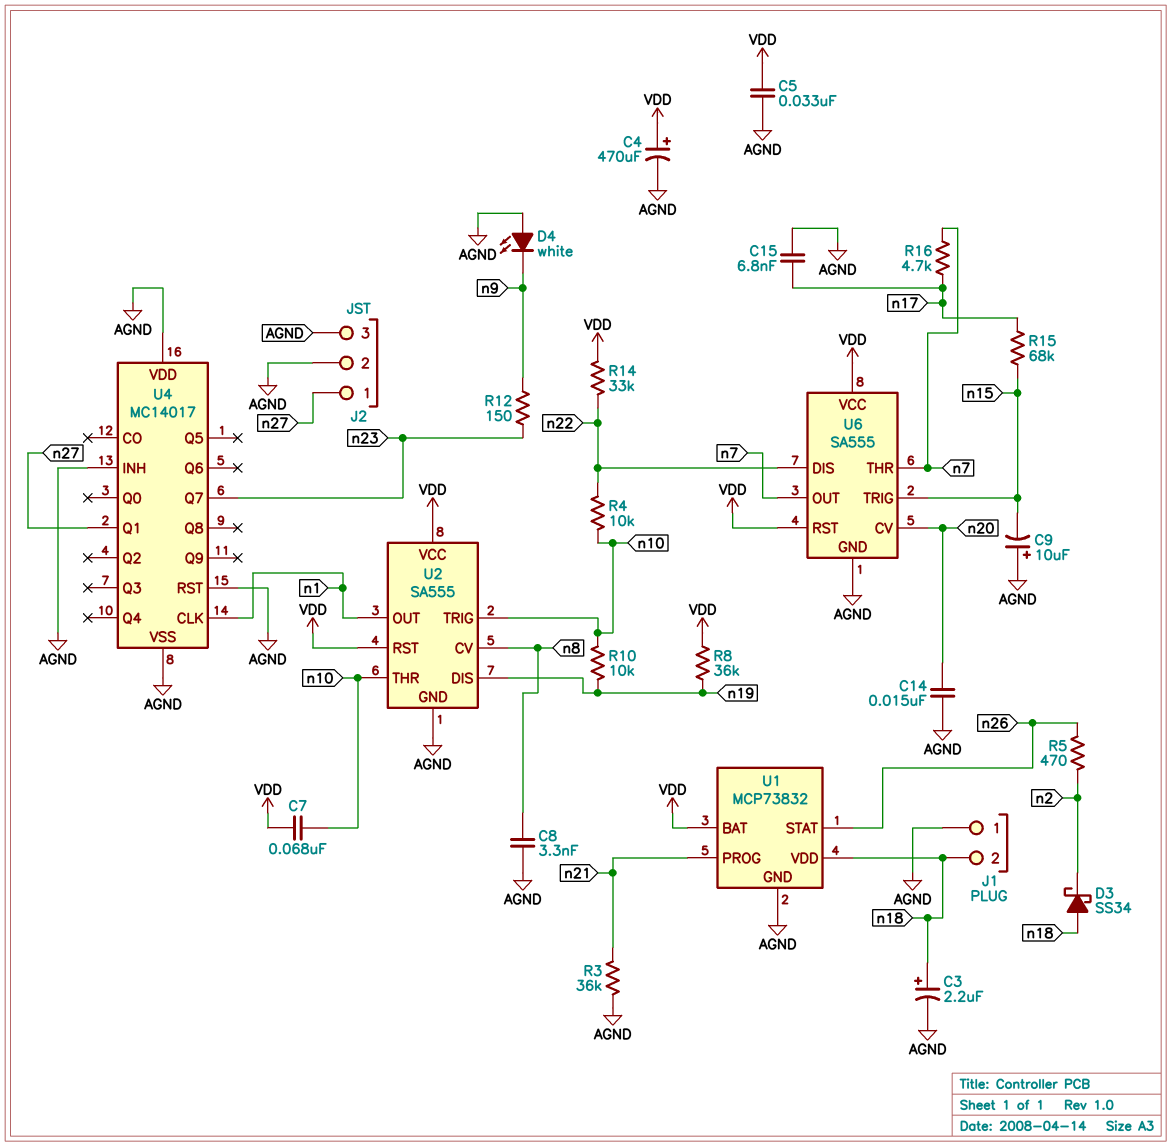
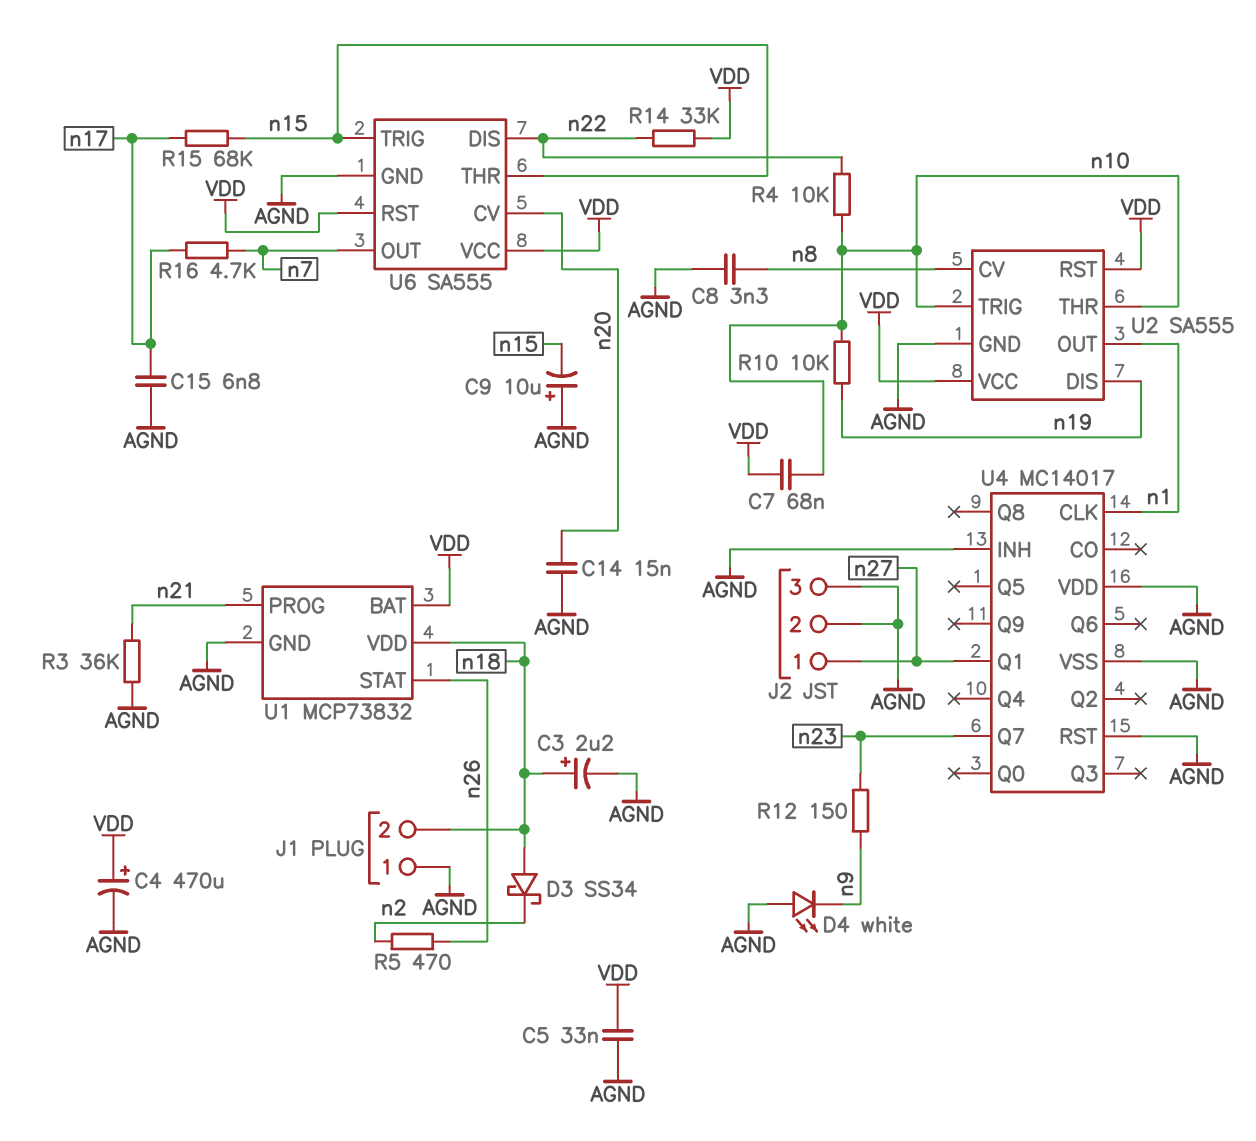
R8: 36k (VDD, n19) -> none
U6 pin THR: n7 -> n15

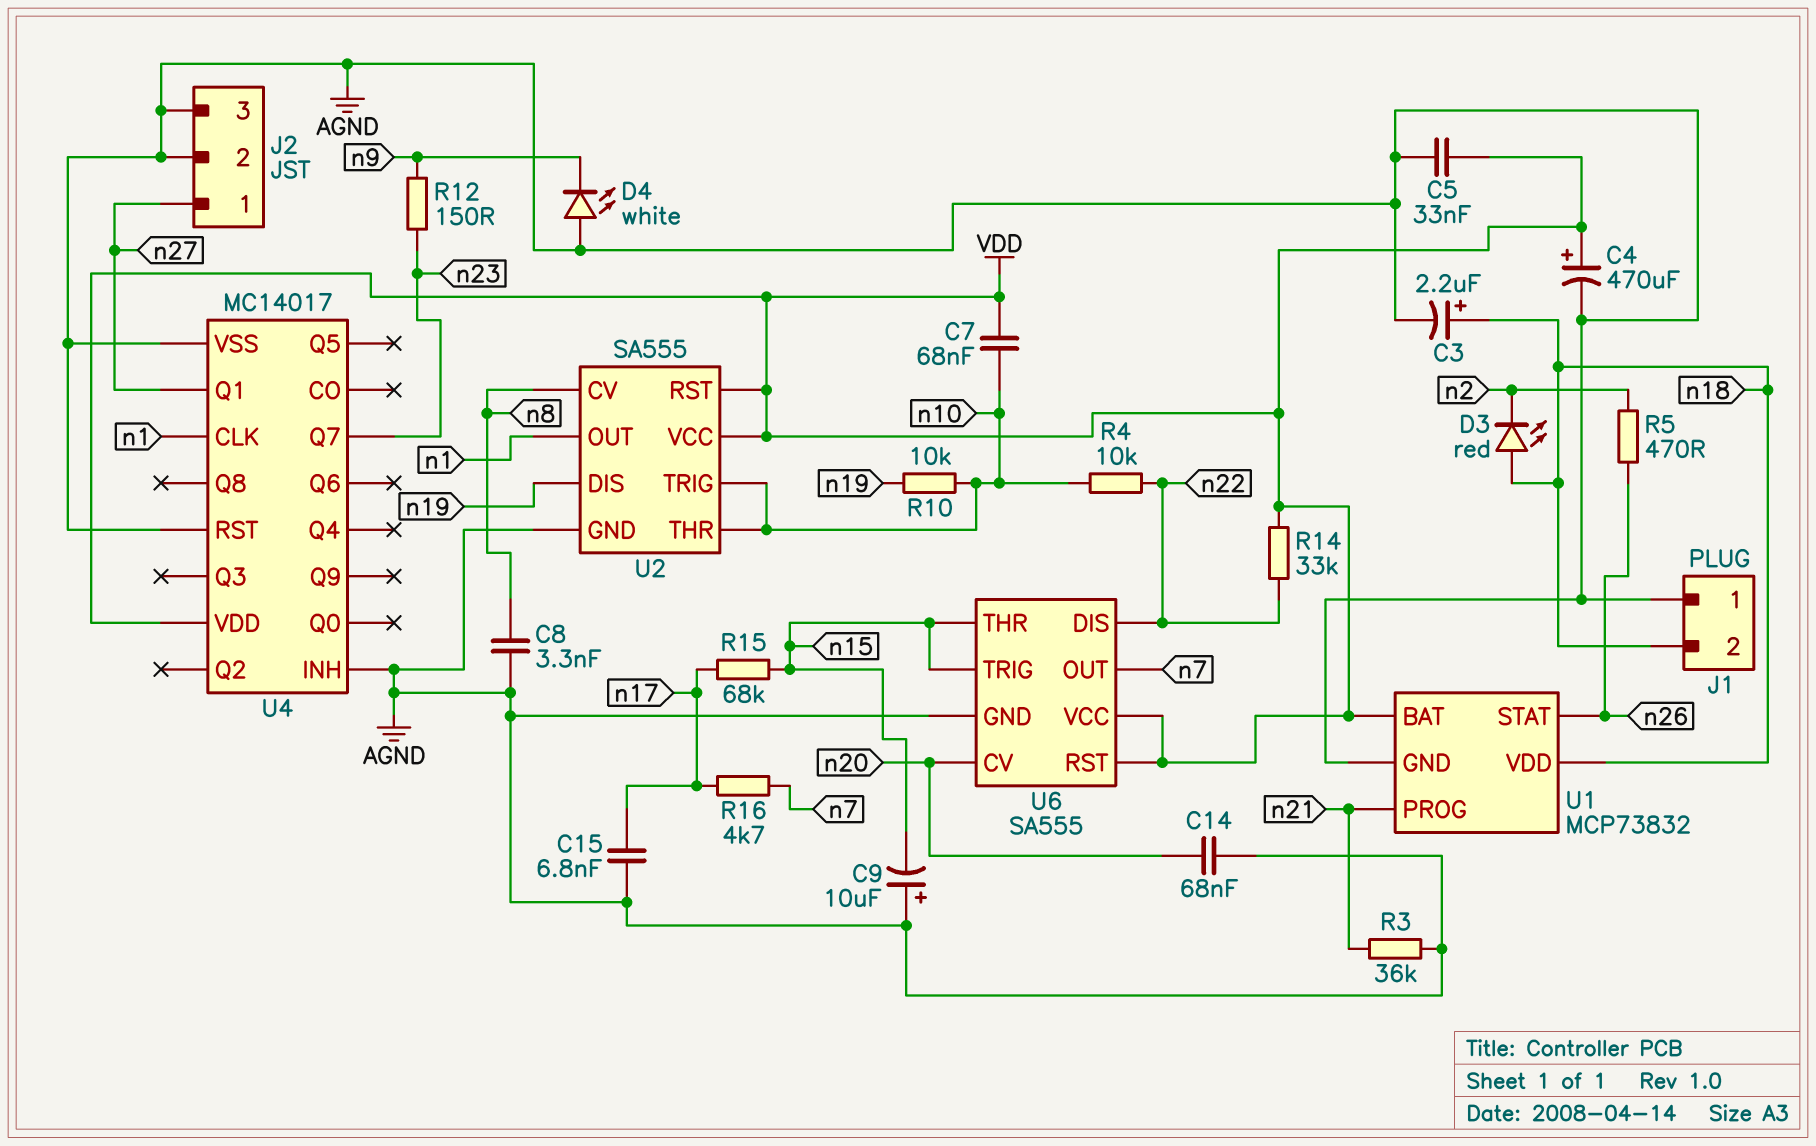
C14: 15nF (AGND, n20) -> 68nF (AGND, n20)
D3: schottky SS34 (A n18, K n2) -> LED red (A n18, K n2)
U4 pin VDD: AGND -> VDD

